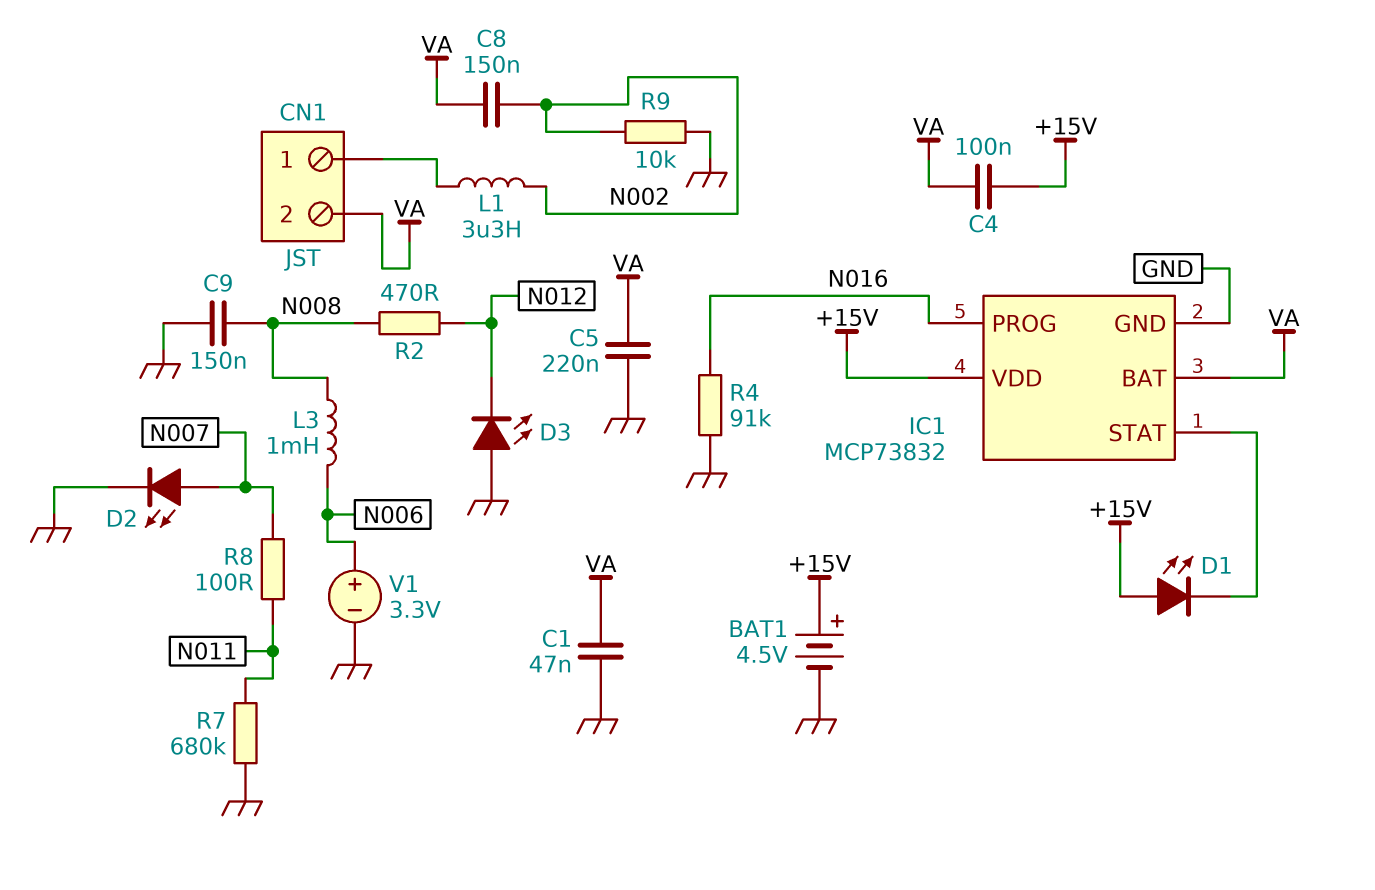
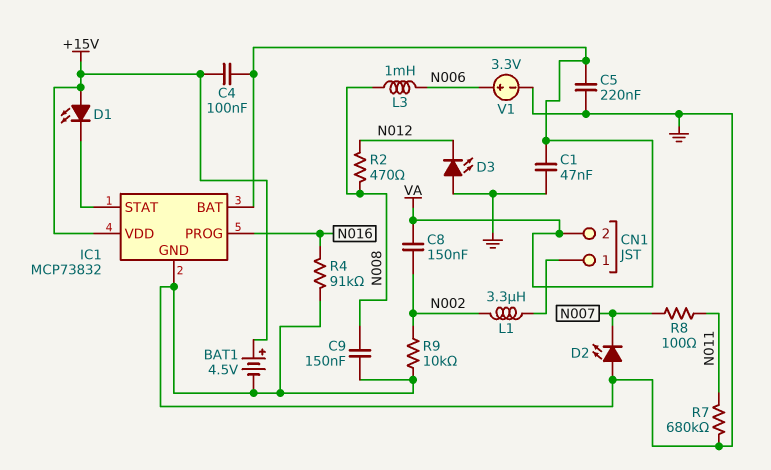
D2: LED (A N007, K GND) -> LED (A GND, K N007)

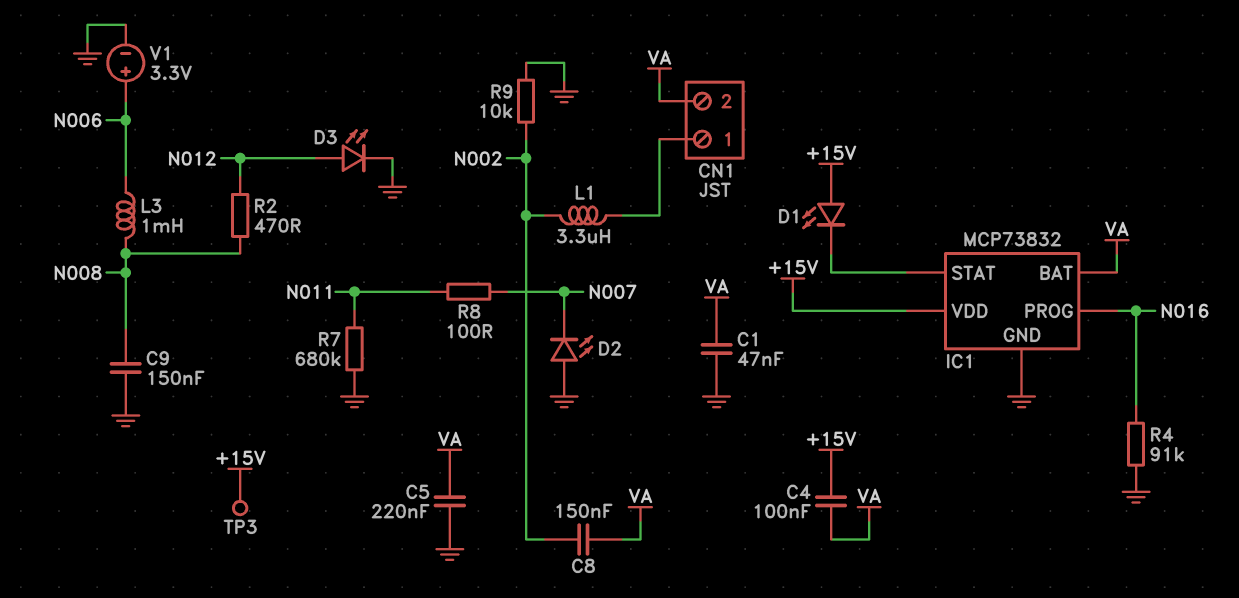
BAT1: 4.5V (plus +15V, minus GND) -> none
D3: LED (A GND, K N012) -> LED (A N012, K GND)
TP3: none -> test point (+15V)

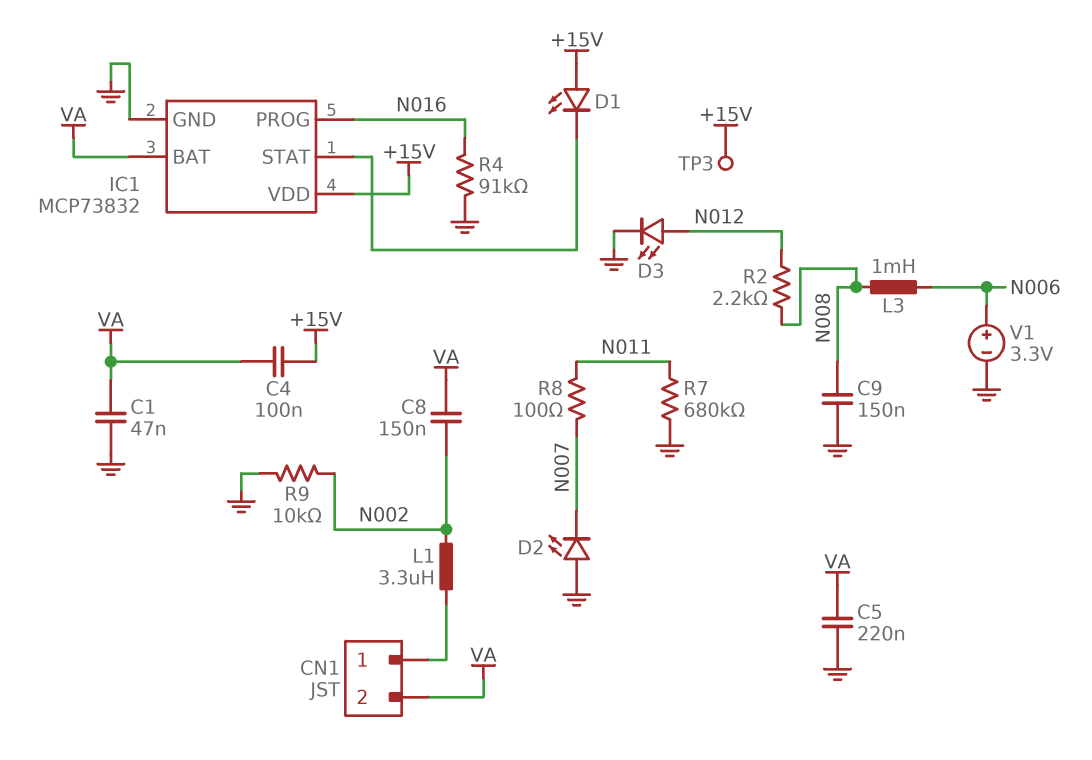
R2: 470 (N008, N012) -> 2.2k (N008, N012)

